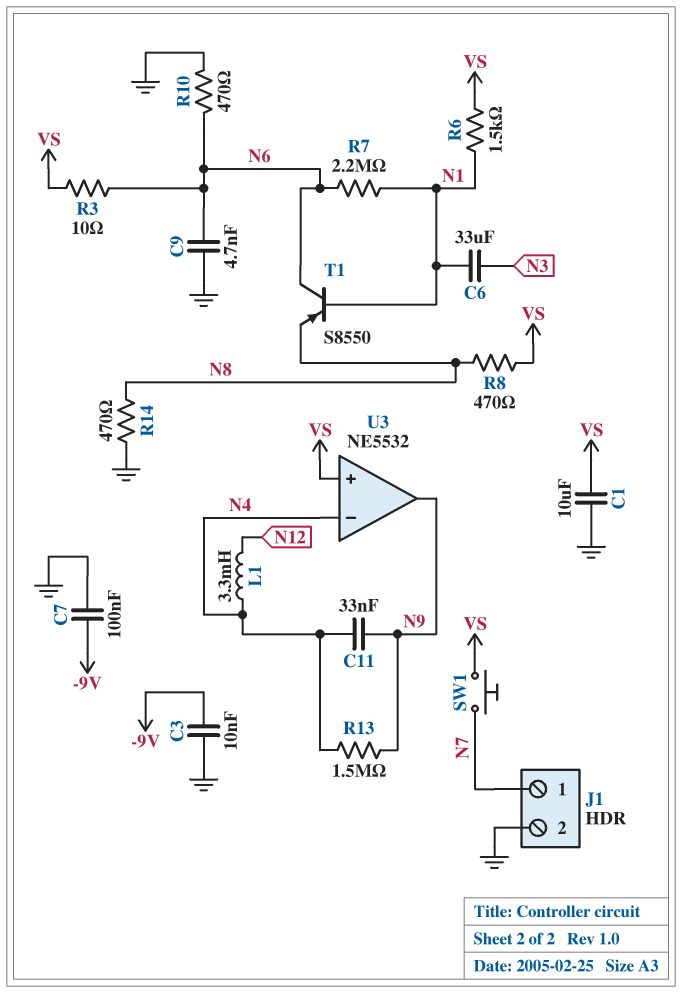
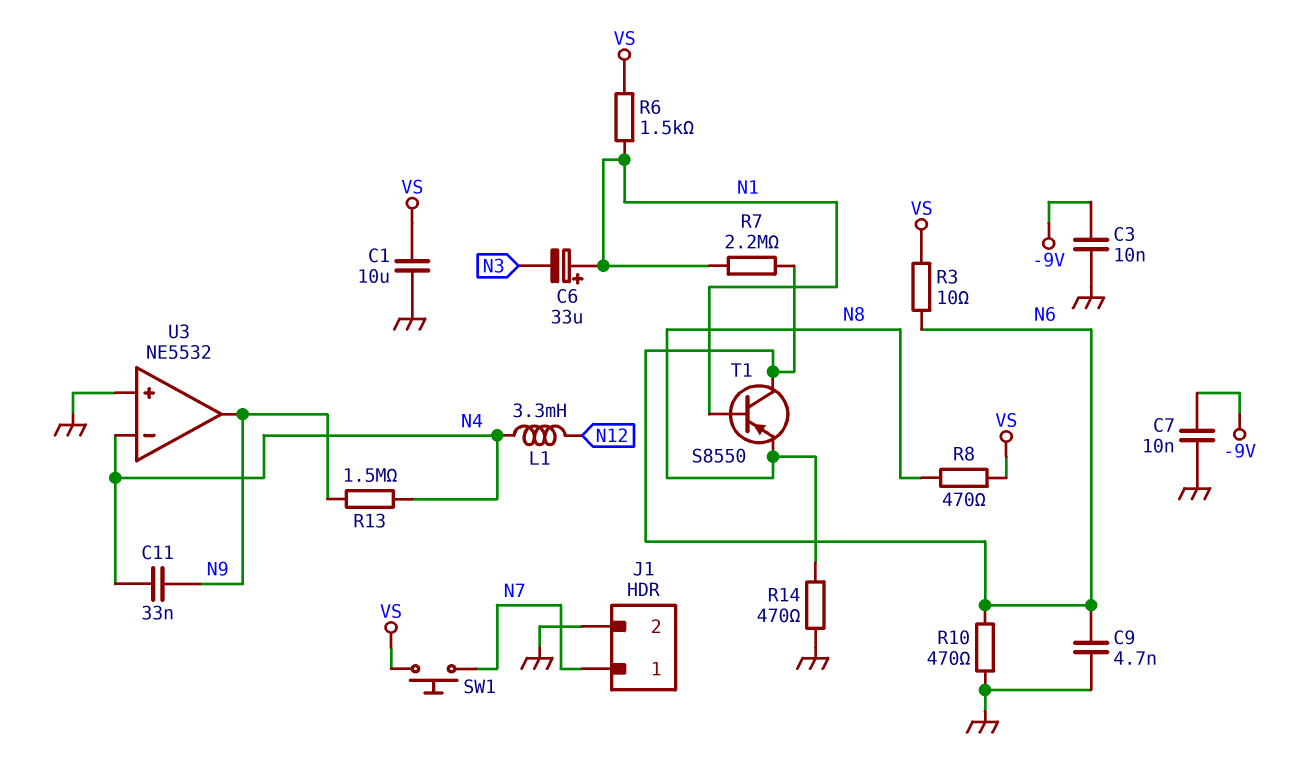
C6: 33uF (N1, N3) -> 33uF (plus N1, minus N3)
C7: 100nF (-9V, GND) -> 10nF (-9V, GND)
U3 pin in+: VS -> GND

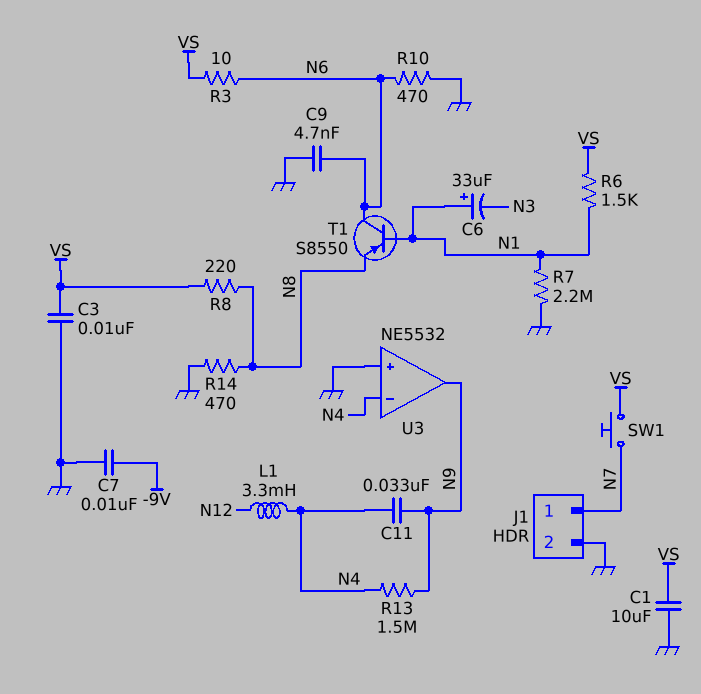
C3: 10nF (-9V, GND) -> 10nF (GND, VS)
R7: 2.2M (N1, N6) -> 2.2M (GND, N1)
R8: 470 (N8, VS) -> 220 (N8, VS)

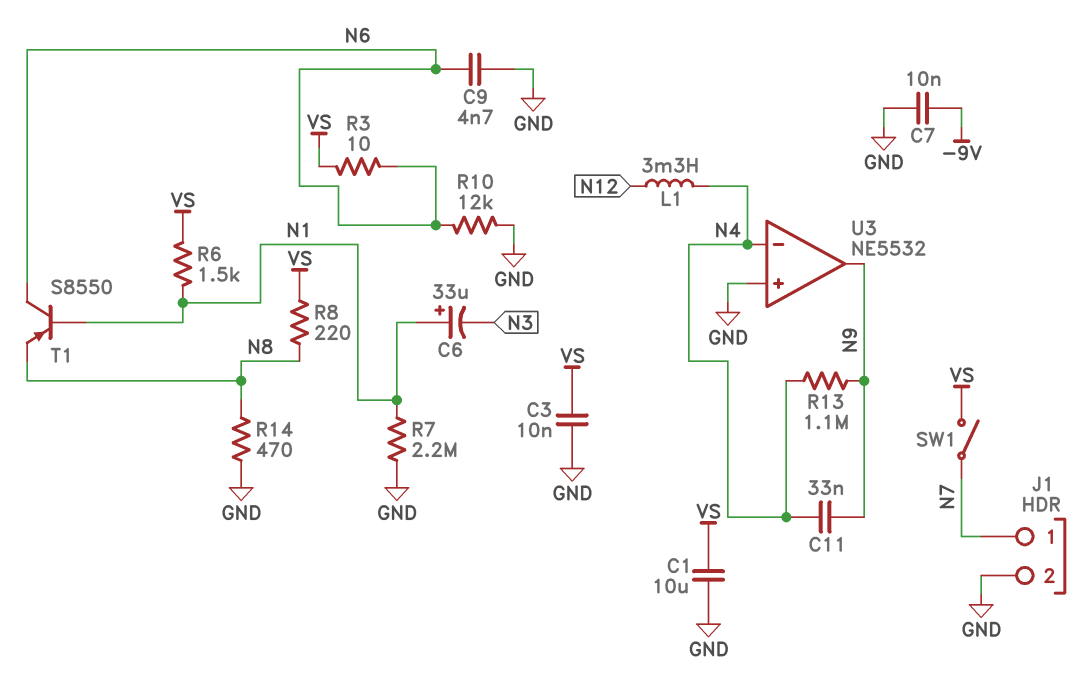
R10: 470 (GND, N6) -> 12k (GND, N6)
R13: 1.5M (N4, N9) -> 1.1M (N4, N9)
SW1: button (N7, VS) -> switch (N7, VS)

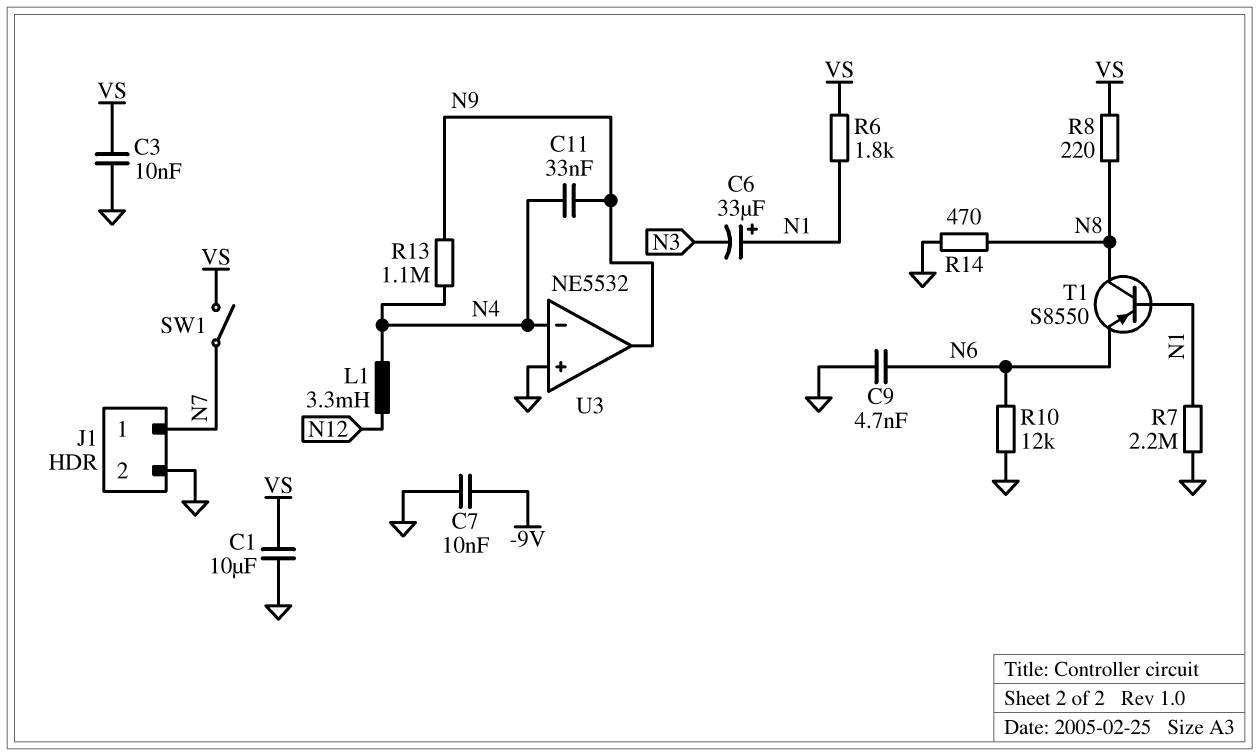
R3: 10 (N6, VS) -> none
R6: 1.5k (N1, VS) -> 1.8k (N1, VS)
T1: PNP S8550 (B N1, C N6, E N8) -> PNP S8550 (B N1, C N8, E N6)

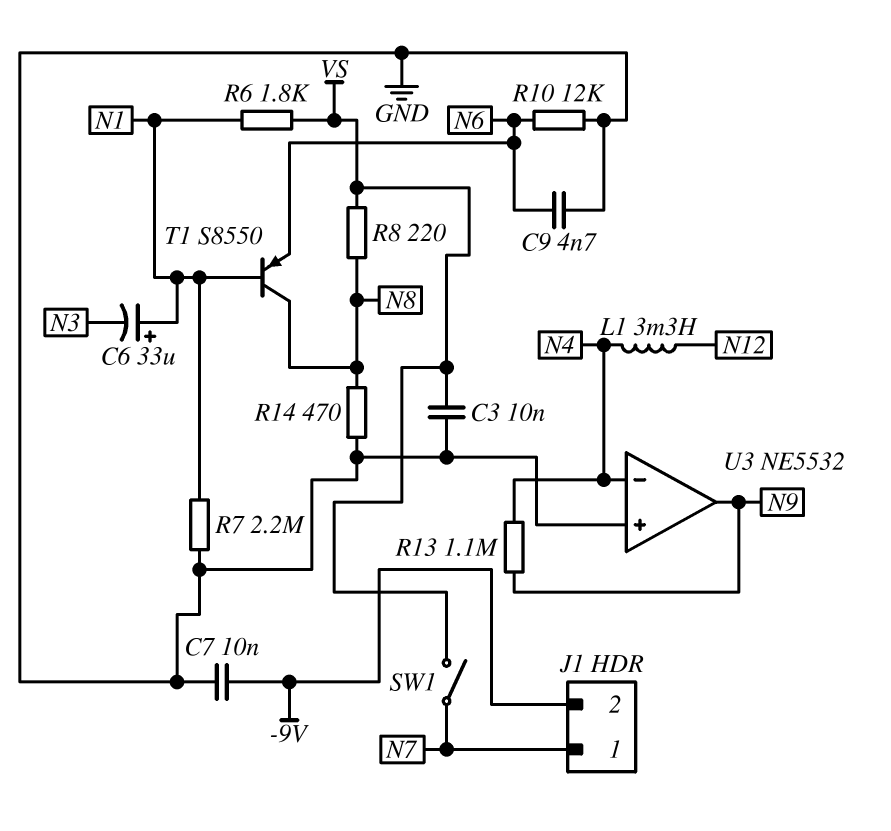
C1: 10uF (GND, VS) -> none
C11: 33nF (N4, N9) -> none
J1 pin 2: GND -> -9V

